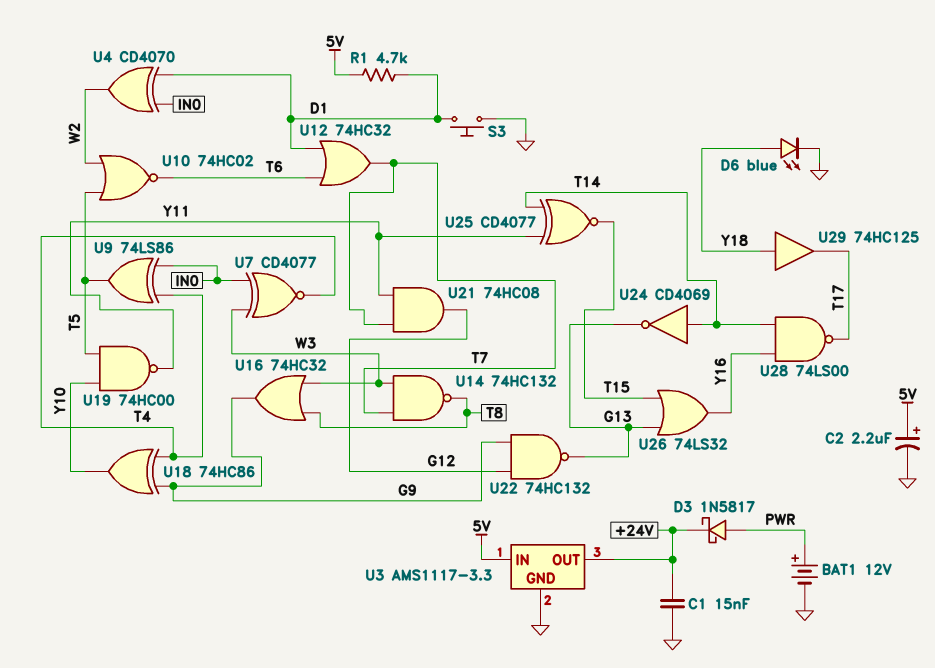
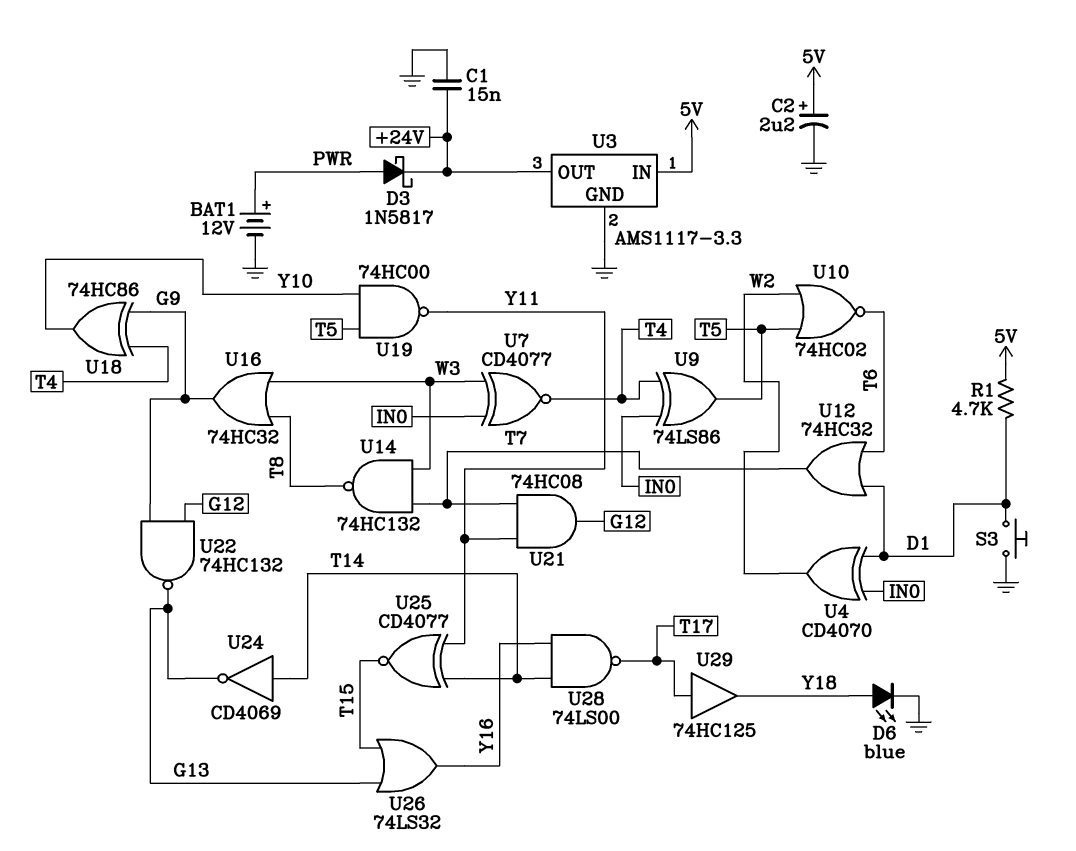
U29: buffer 74HC125 (in Y18, out T17) -> buffer 74HC125 (in T17, out Y18)

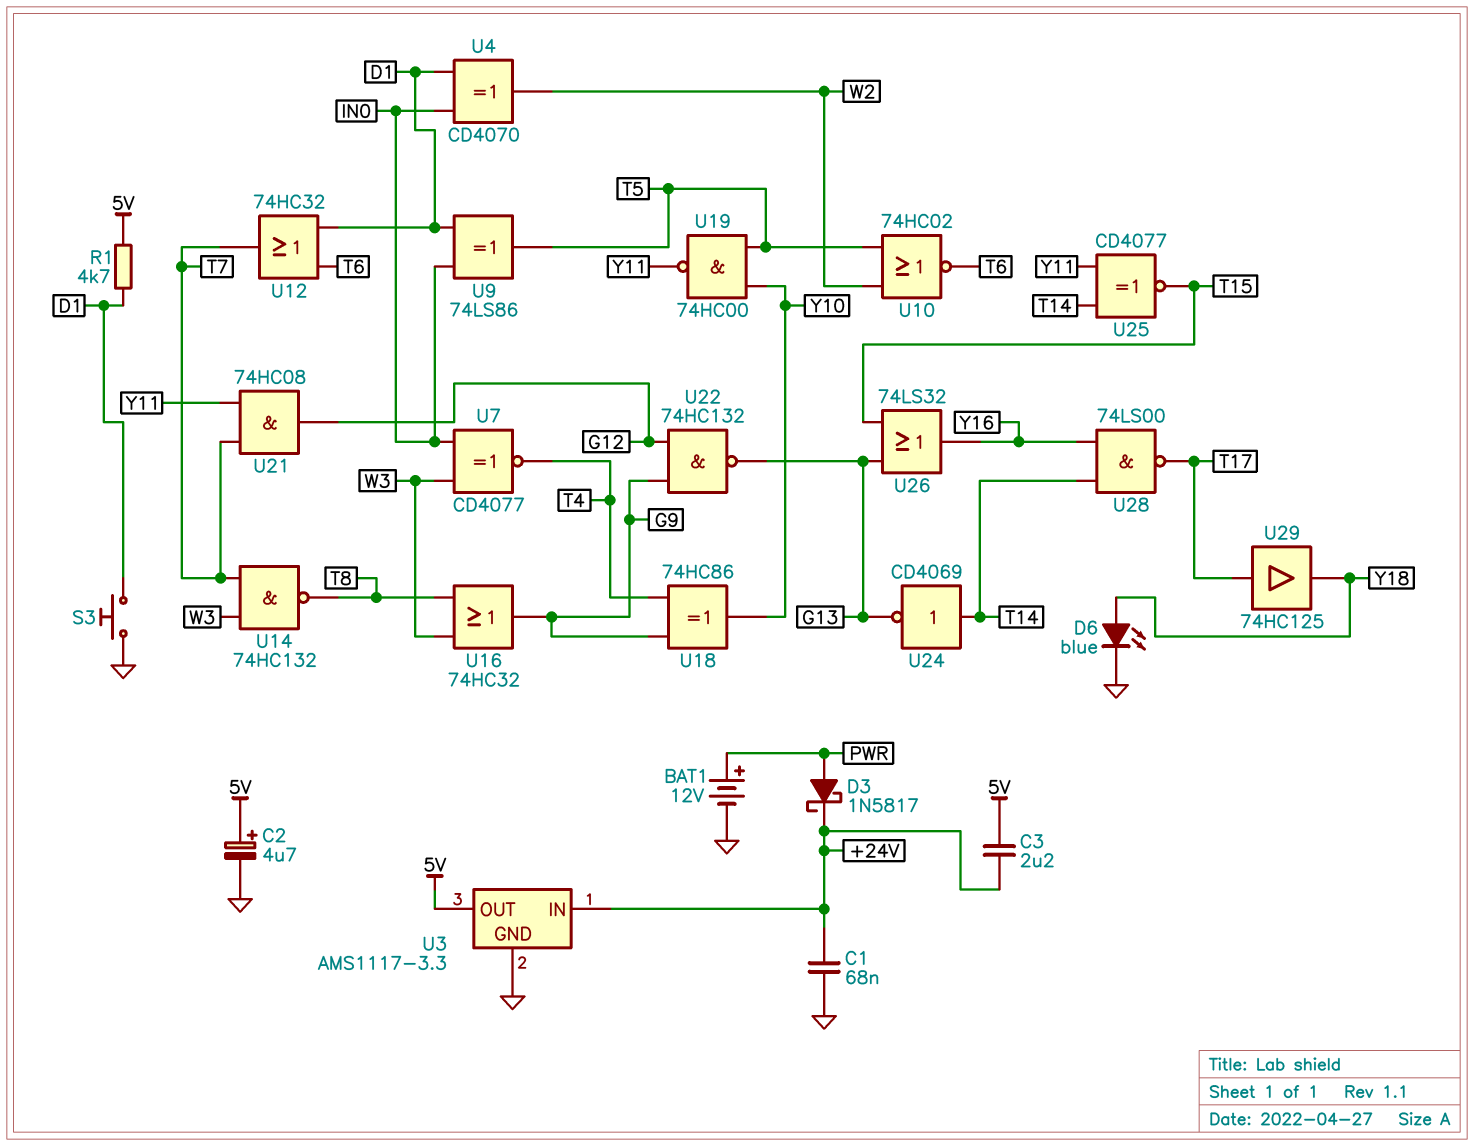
C1: 15nF (+24V, GND) -> 68nF (+24V, GND)
C2: 2.2uF (plus 5V, minus GND) -> 4.7uF (plus 5V, minus GND)
C3: none -> 2.2uF (+24V, 5V)
U3 pin IN: 5V -> +24V
U3 pin OUT: +24V -> 5V
U9: XOR 74LS86 (in IN0, in T4, out T5) -> XOR 74LS86 (in D1, in IN0, out T5)

